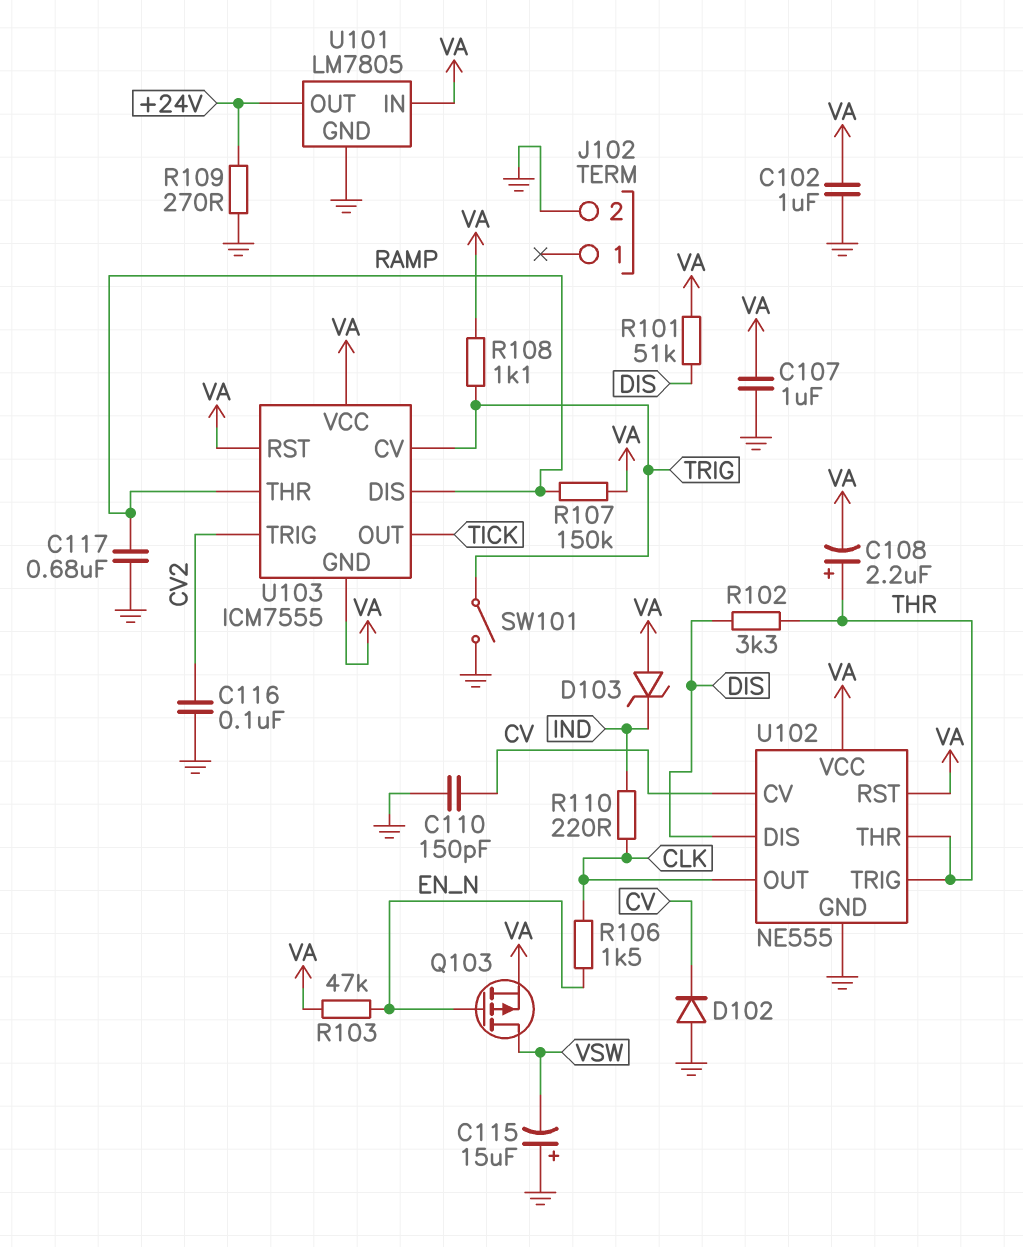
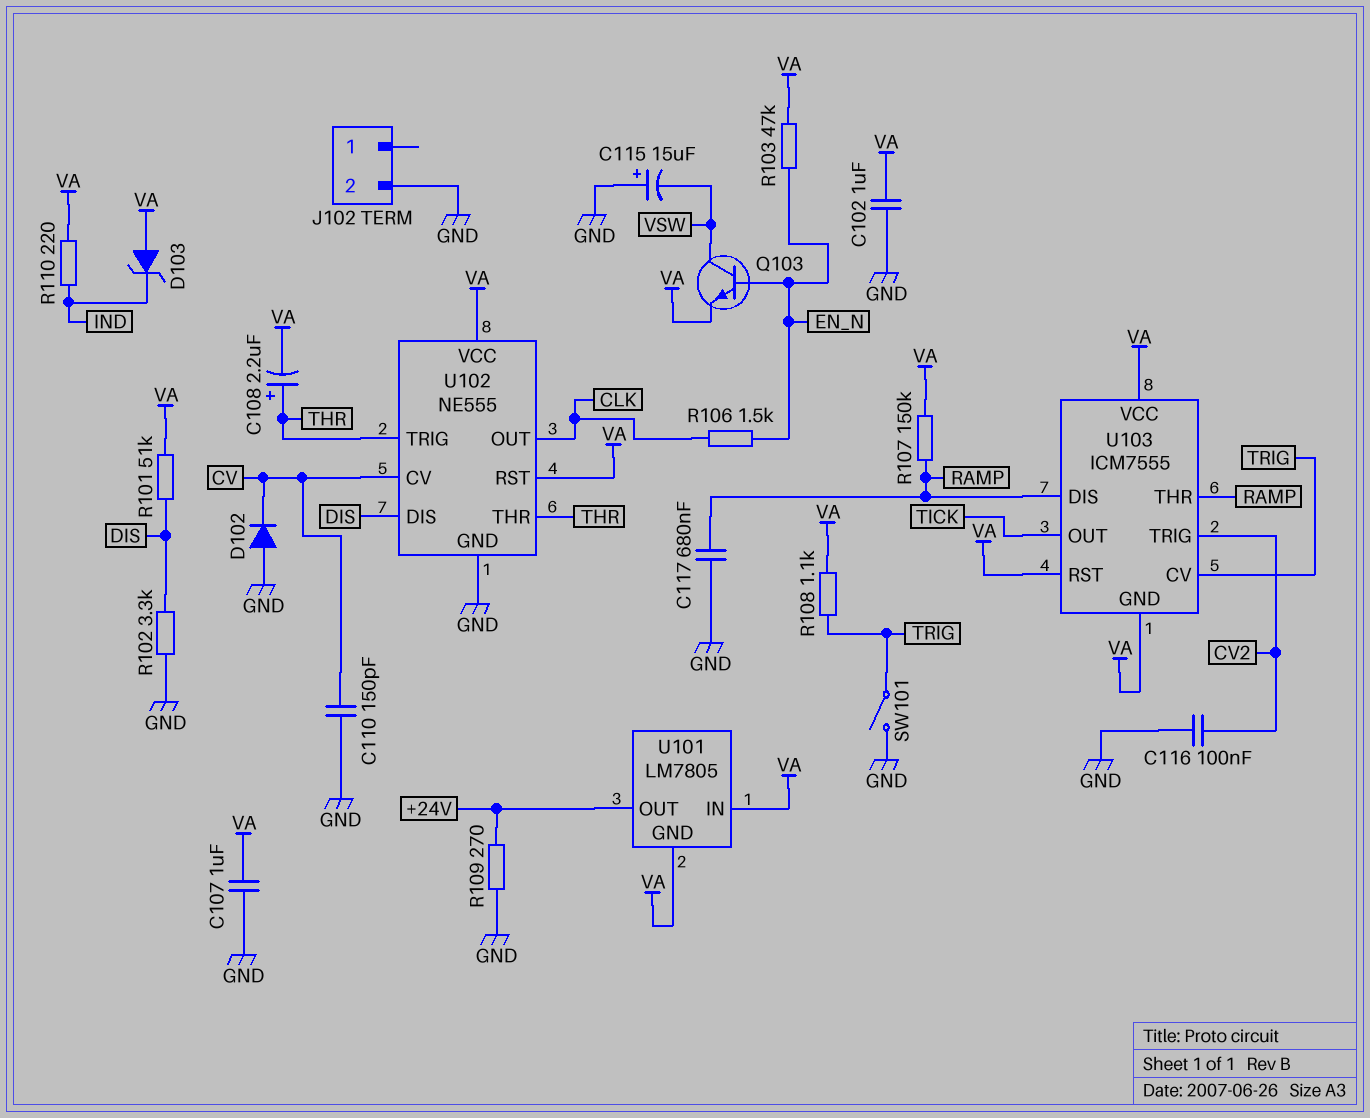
Q103: PMOS (G EN_N, D VSW, S VA) -> NPN (B EN_N, C VSW, E VA)
R102: 3.3k (DIS, THR) -> 3.3k (DIS, GND)
R110: 220 (CLK, IND) -> 220 (IND, VA)
U101 pin GND: GND -> VA

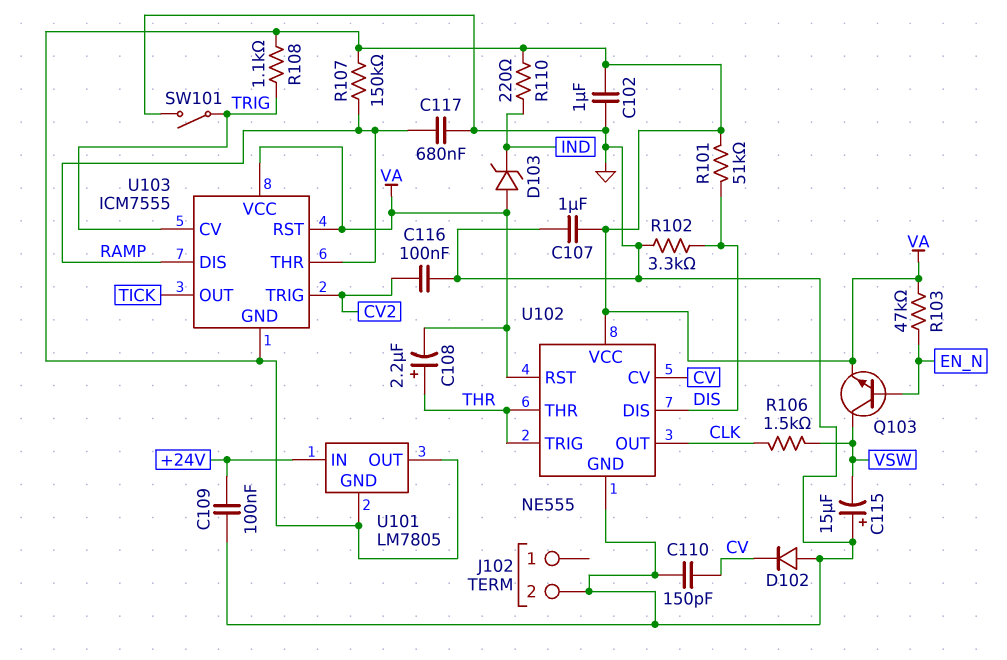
C109: none -> 100nF (+24V, GND)
R106: 1.5k (CLK, EN_N) -> 1.5k (CLK, VSW)
R109: 270 (+24V, GND) -> none
U101 pin IN: VA -> +24V
U101 pin OUT: +24V -> VA

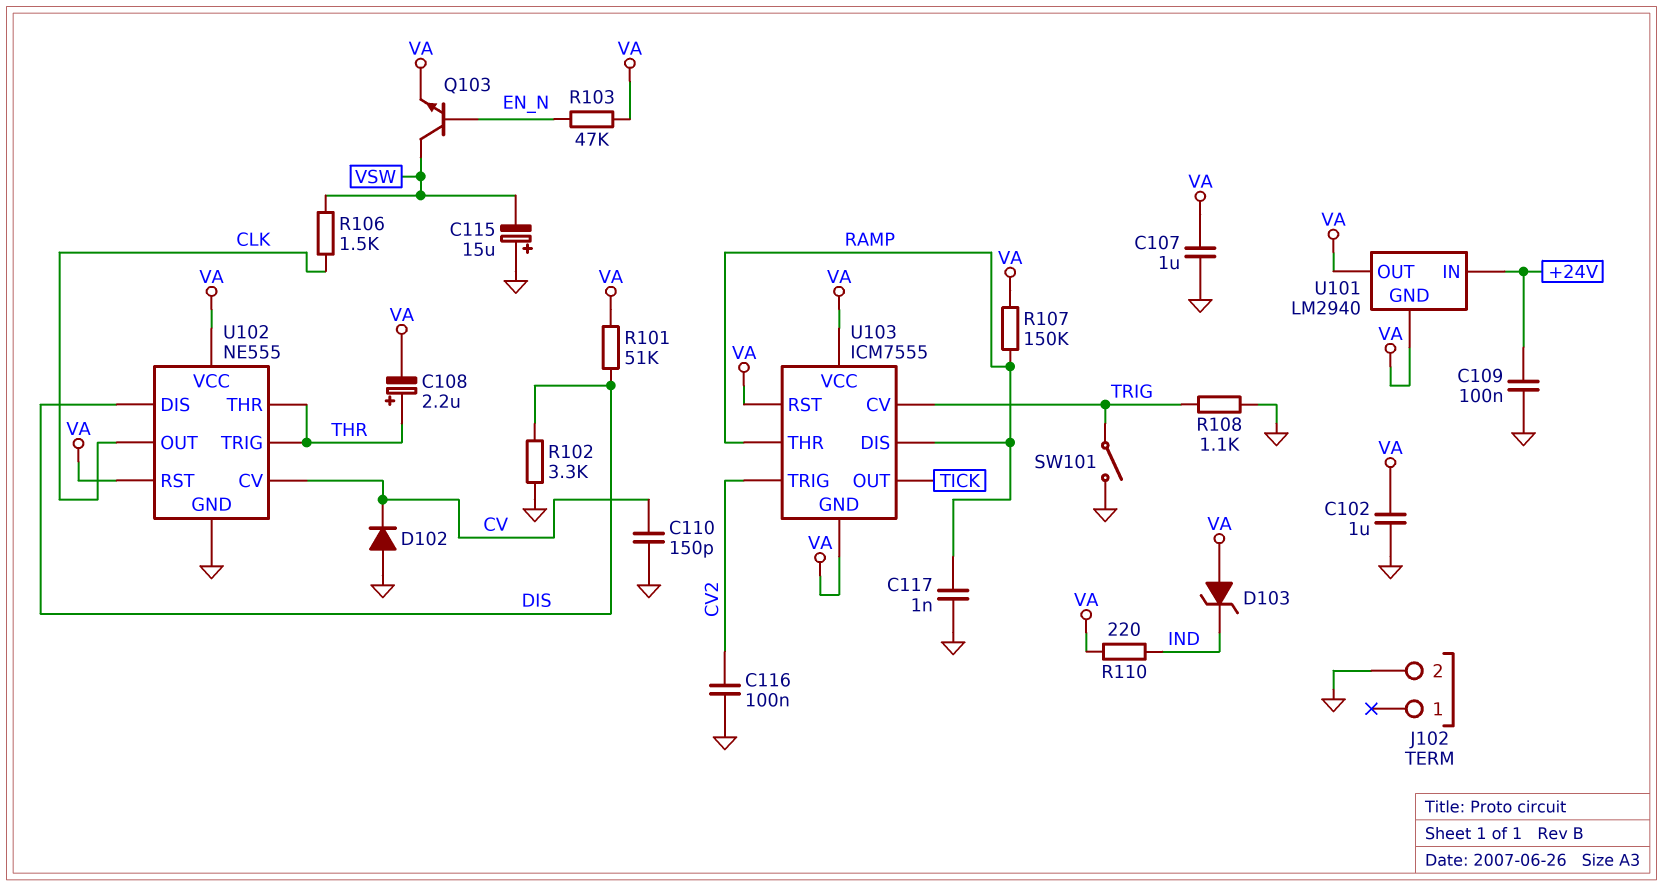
C117: 680nF (GND, RAMP) -> 1nF (GND, RAMP)
R108: 1.1k (TRIG, VA) -> 1.1k (GND, TRIG)
U101: LM7805 -> LM2940

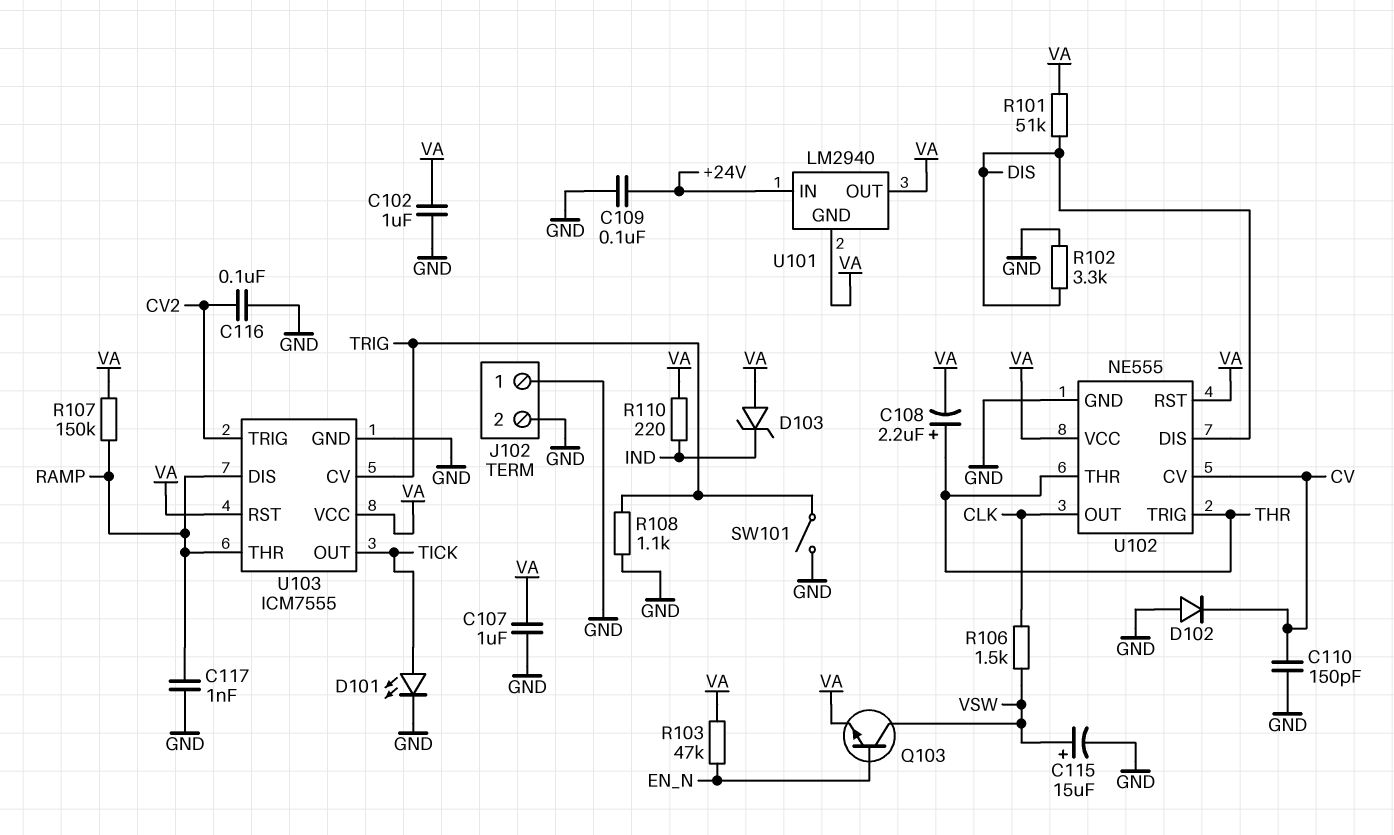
C115: 15uF (plus GND, minus VSW) -> 15uF (plus VSW, minus GND)
D101: none -> LED (A TICK, K GND)
J102 pin 1: none -> GND
U103 pin GND: VA -> GND

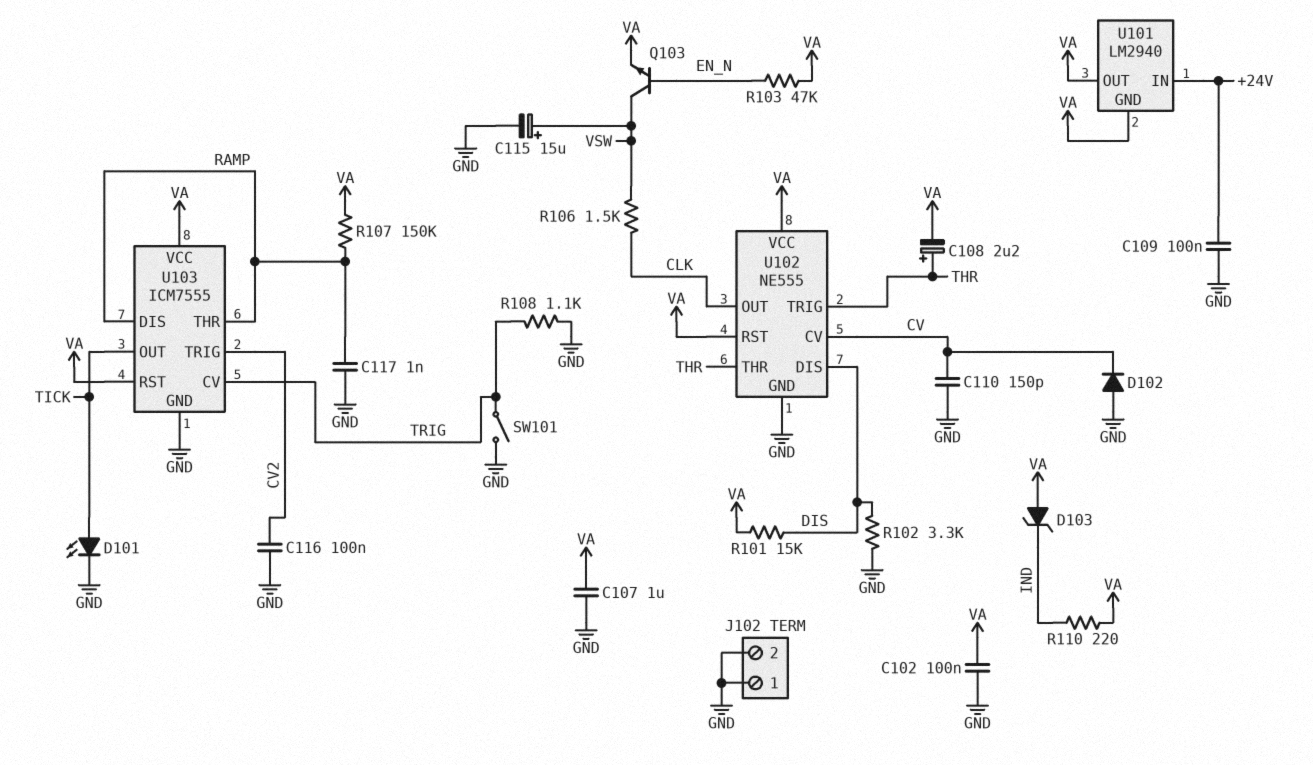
C102: 1uF (GND, VA) -> 100nF (GND, VA)
R101: 51k (DIS, VA) -> 15k (DIS, VA)

